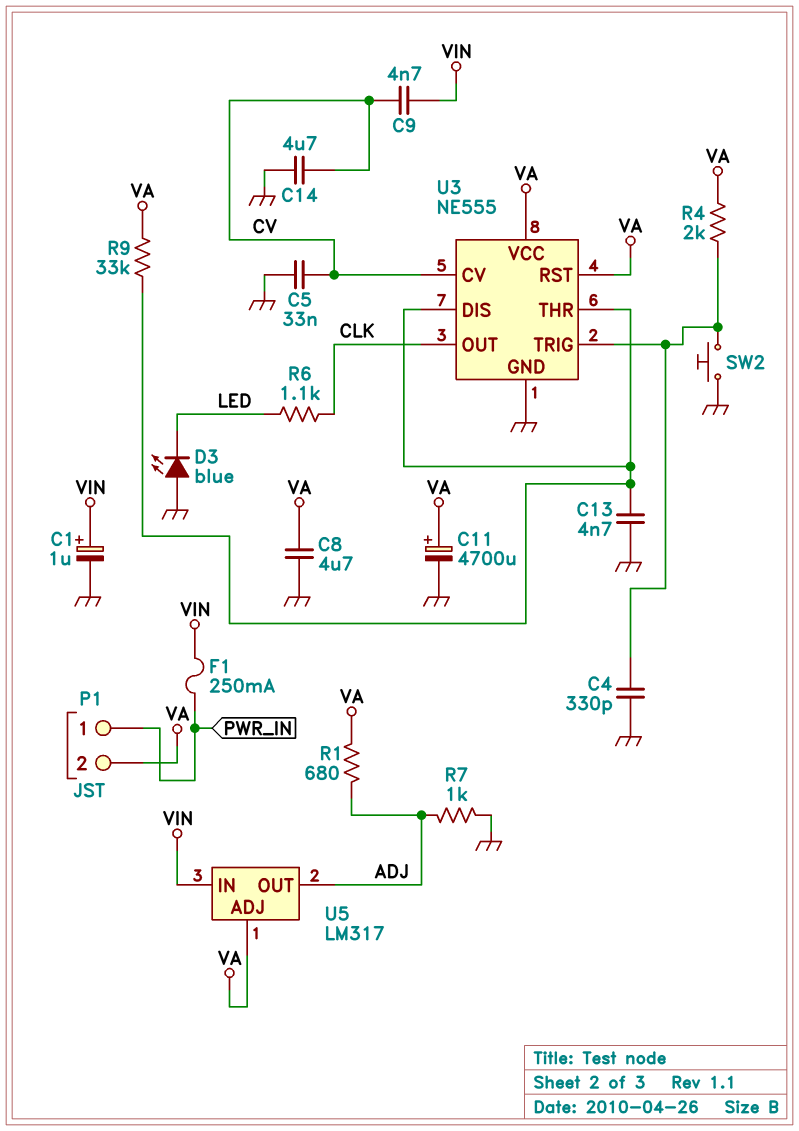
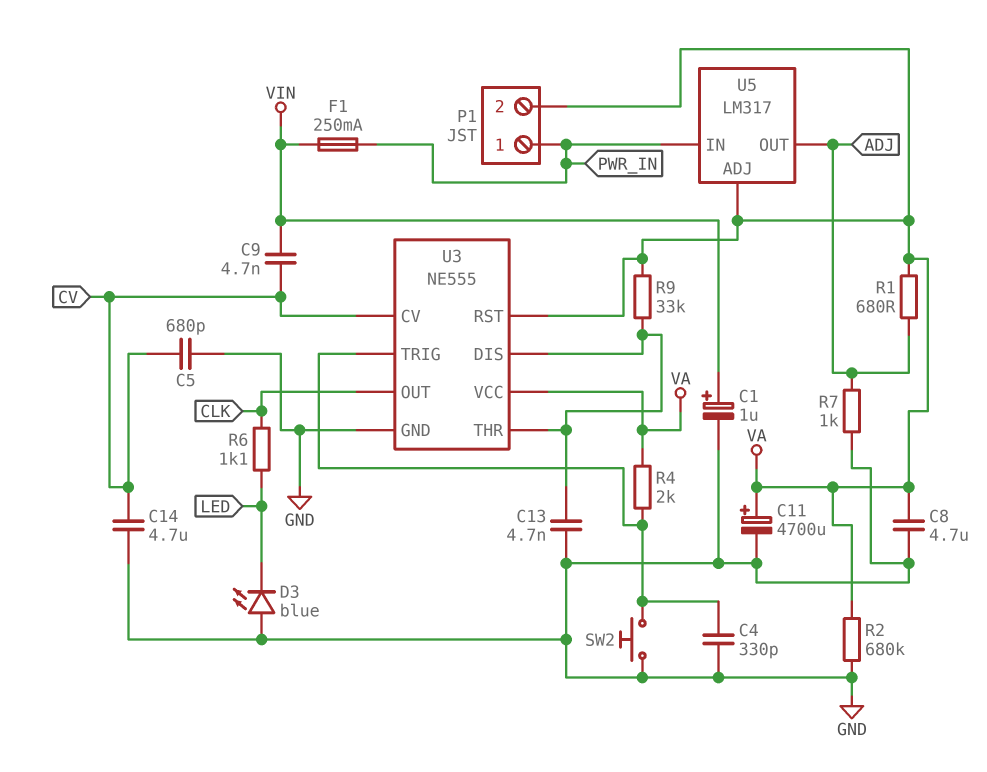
C5: 33nF (CV, GND) -> 680pF (CV, GND)
R2: none -> 680k (GND, VA)
U5 pin IN: VIN -> PWR_IN

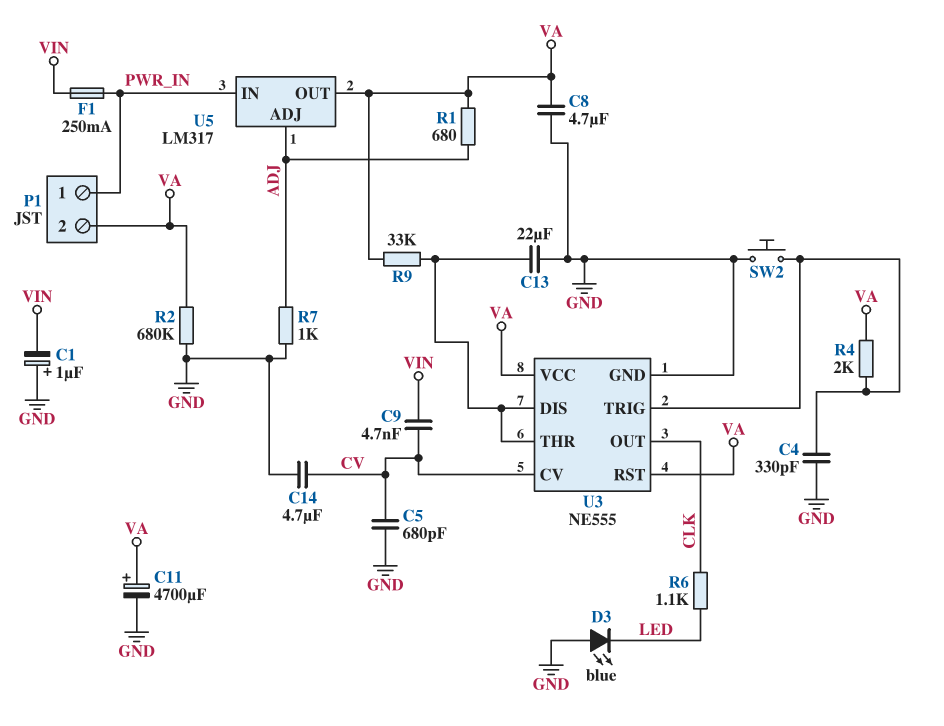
C1: 1uF (plus VIN, minus GND) -> 1uF (plus GND, minus VIN)
C13: 4.7nF (GND, U3/DIS) -> 22uF (GND, U3/DIS)
U5 pin ADJ: VA -> ADJ
U5 pin OUT: ADJ -> VA

